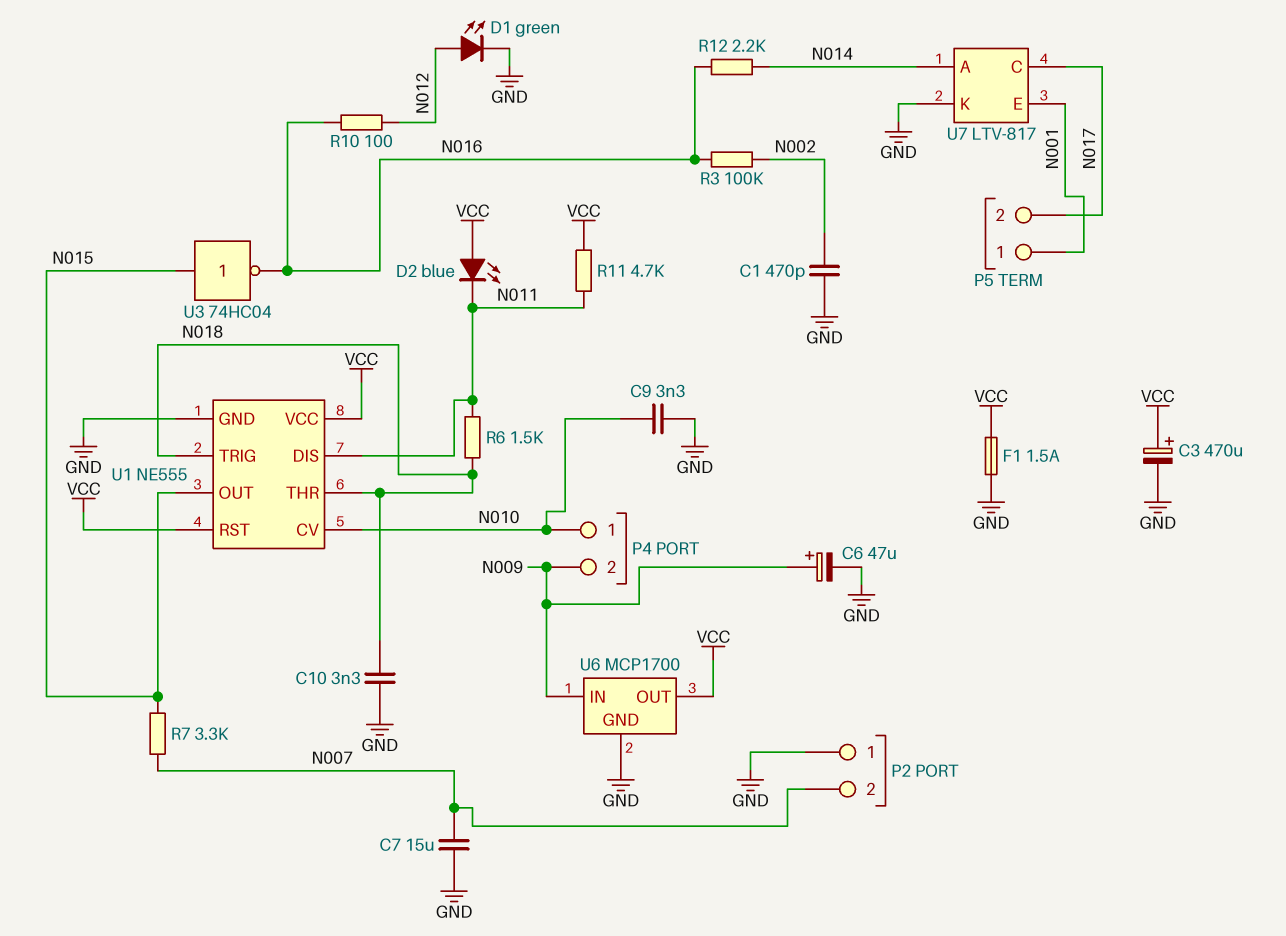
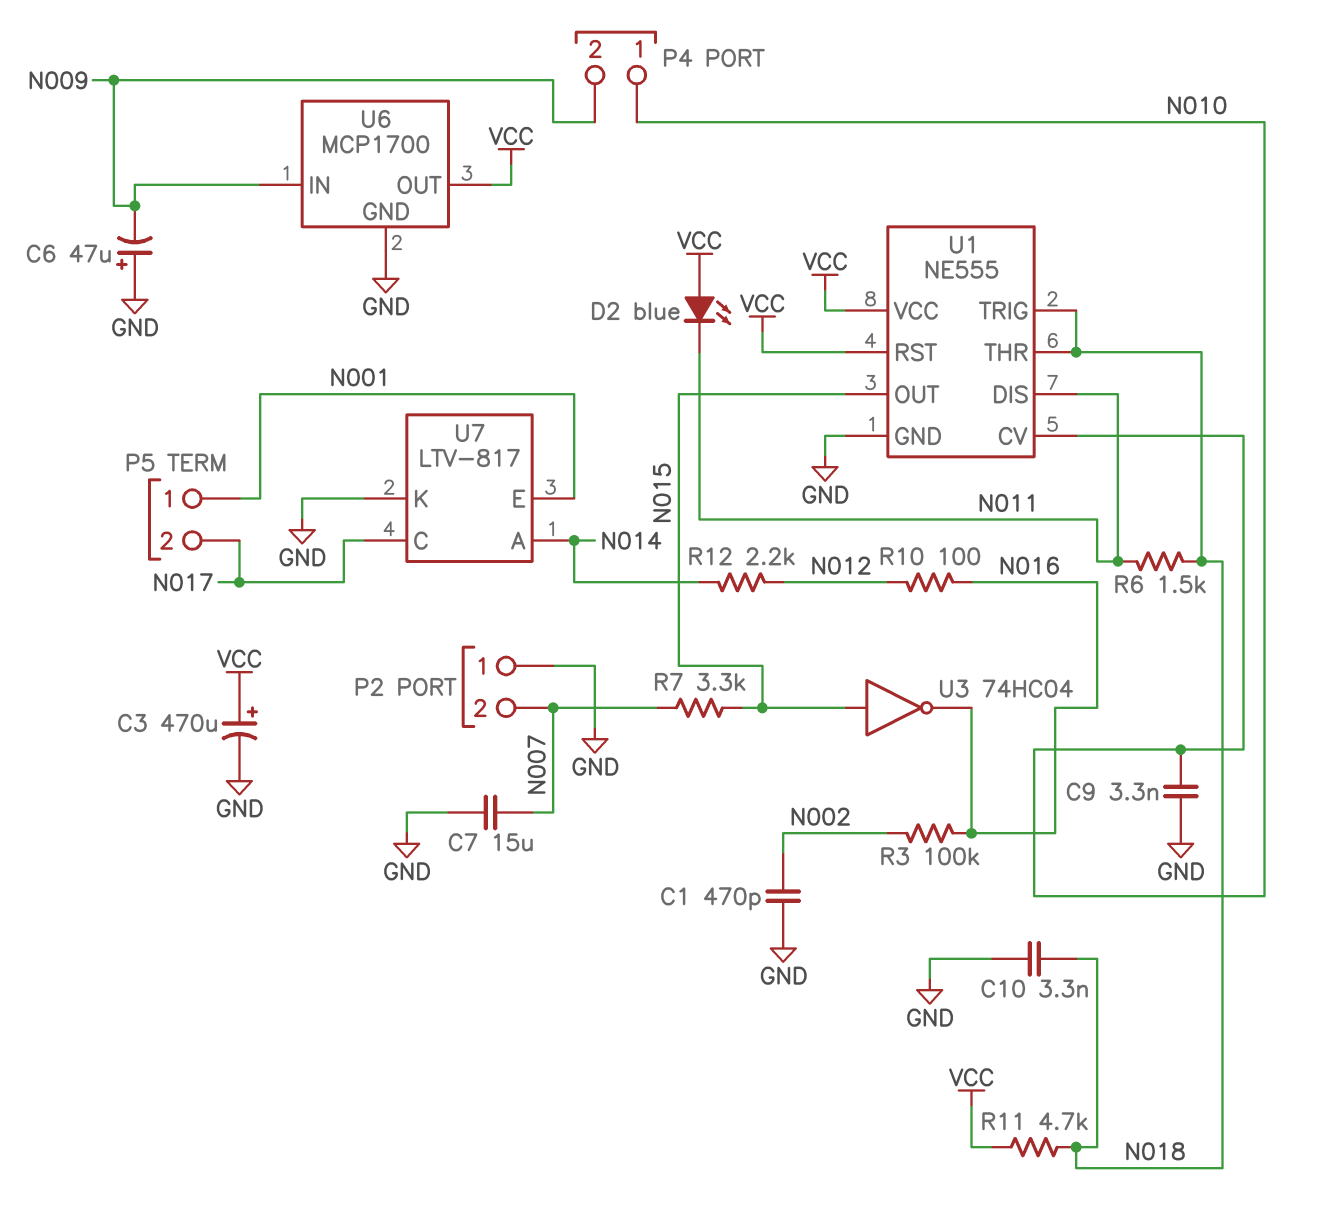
C6: 47uF (plus N009, minus GND) -> 47uF (plus GND, minus N009)
D1: LED green (A N012, K GND) -> none
F1: 1.5A (GND, VCC) -> none
R11: 4.7k (N011, VCC) -> 4.7k (N018, VCC)
R12: 2.2k (N014, N016) -> 2.2k (N012, N014)

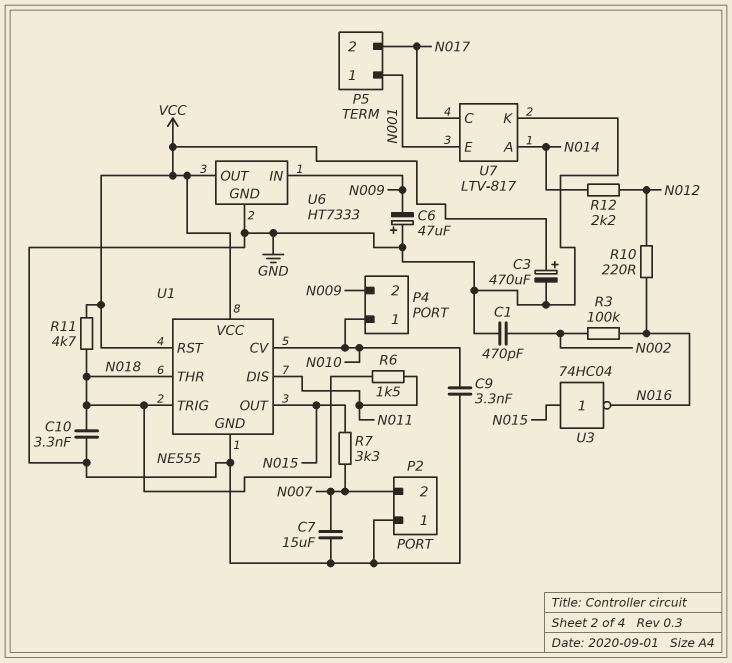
D2: LED blue (A VCC, K N011) -> none
R10: 100 (N012, N016) -> 220 (N012, N016)
U6: MCP1700 -> HT7333

